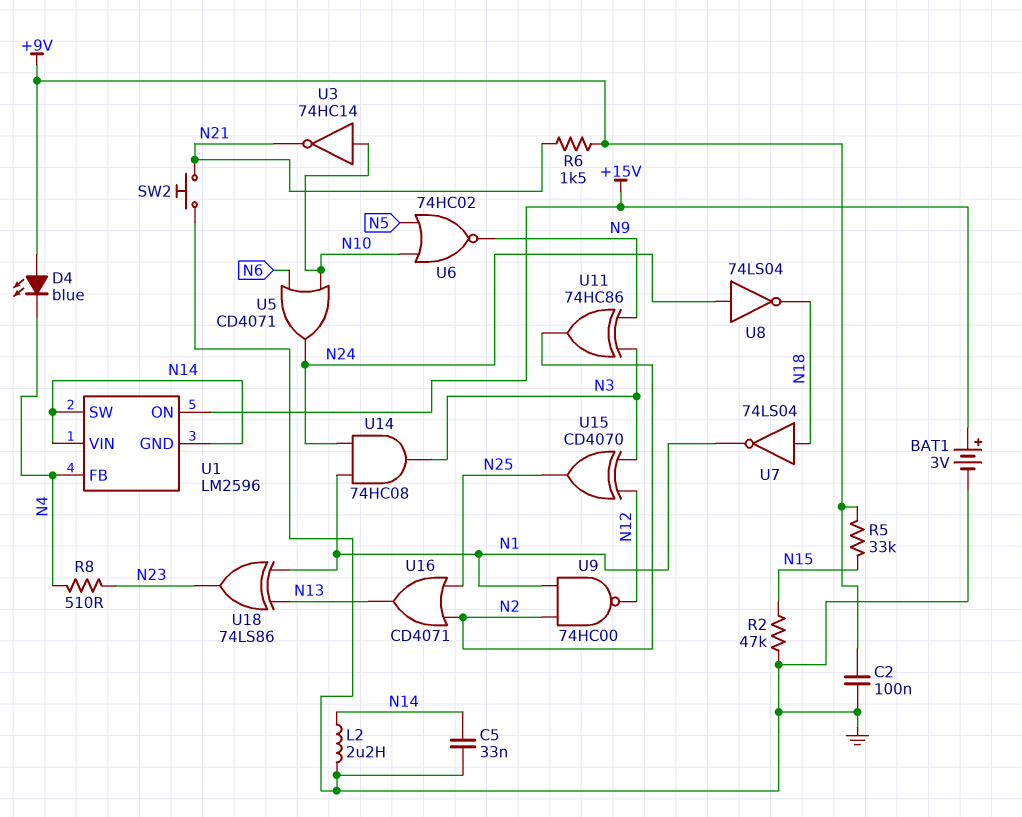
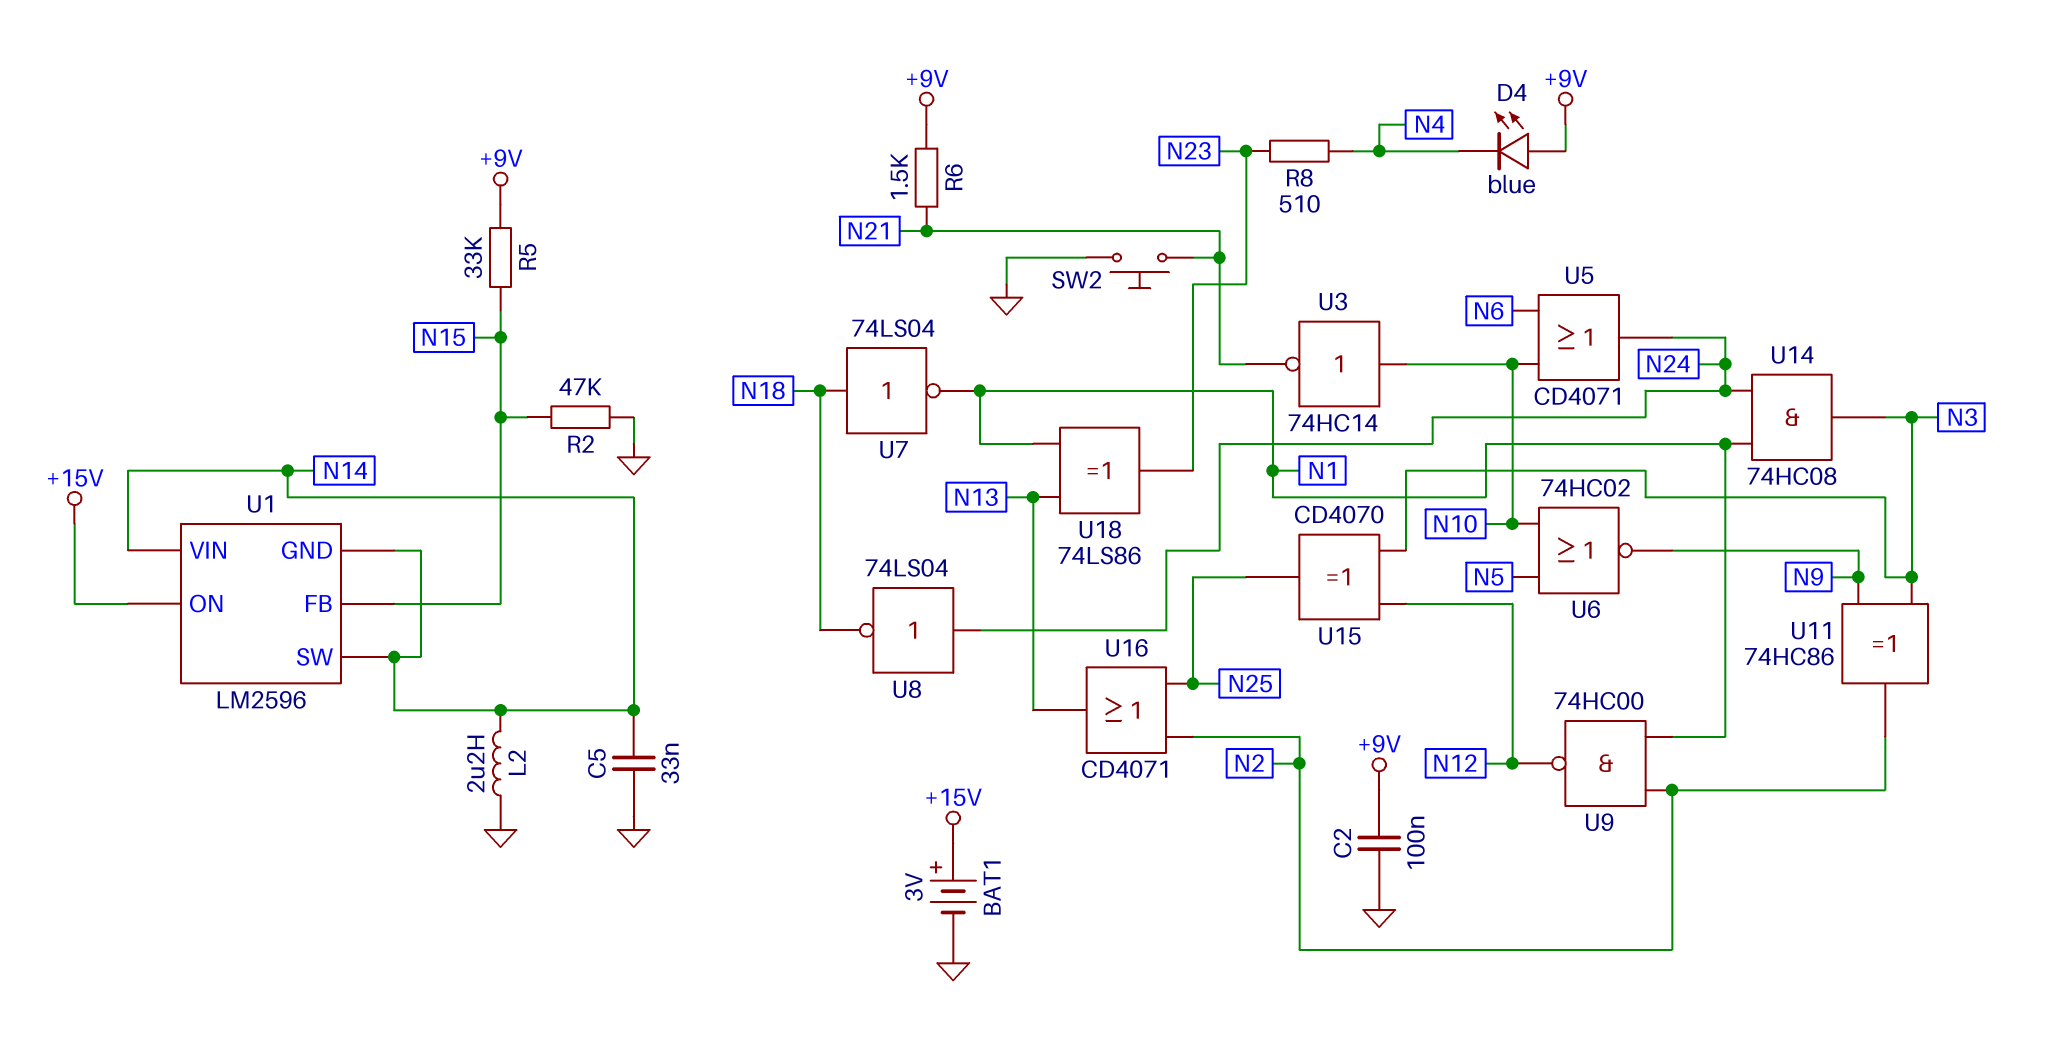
U1 pin FB: N4 -> N15

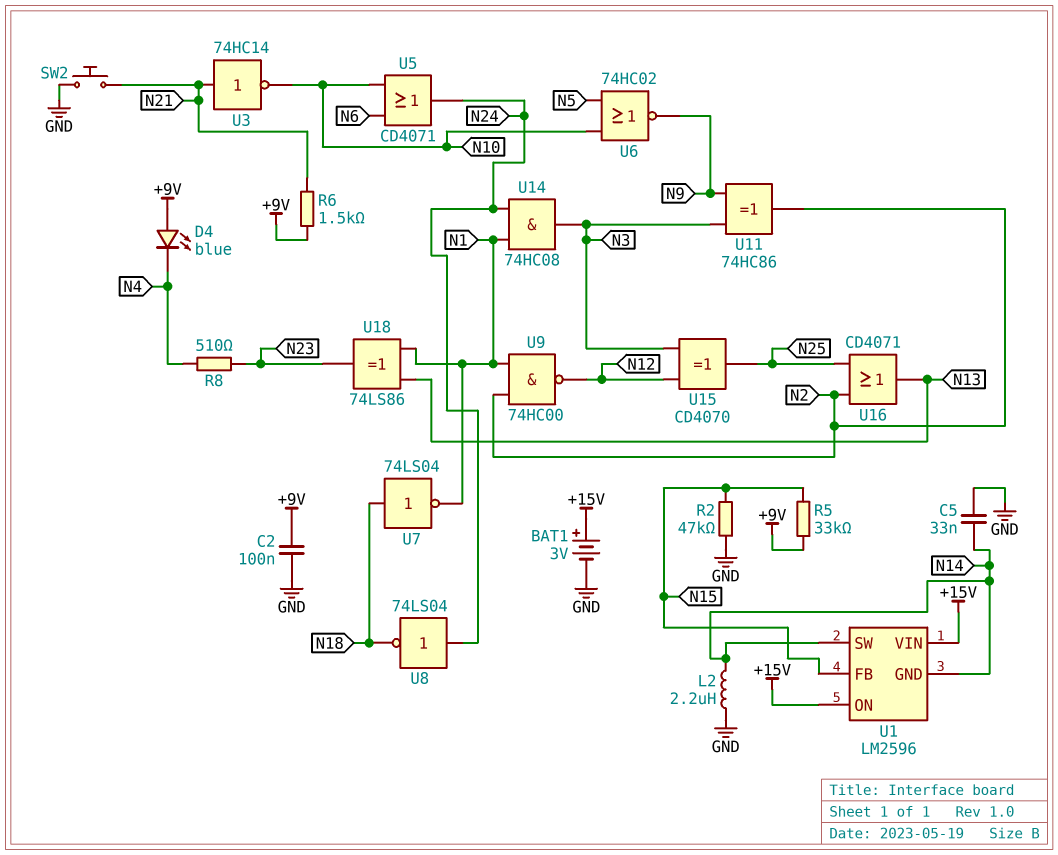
U1 pin VIN: N14 -> +15V
U3: NOT 74HC14 (in N10, out N21) -> NOT 74HC14 (in N21, out N10)

